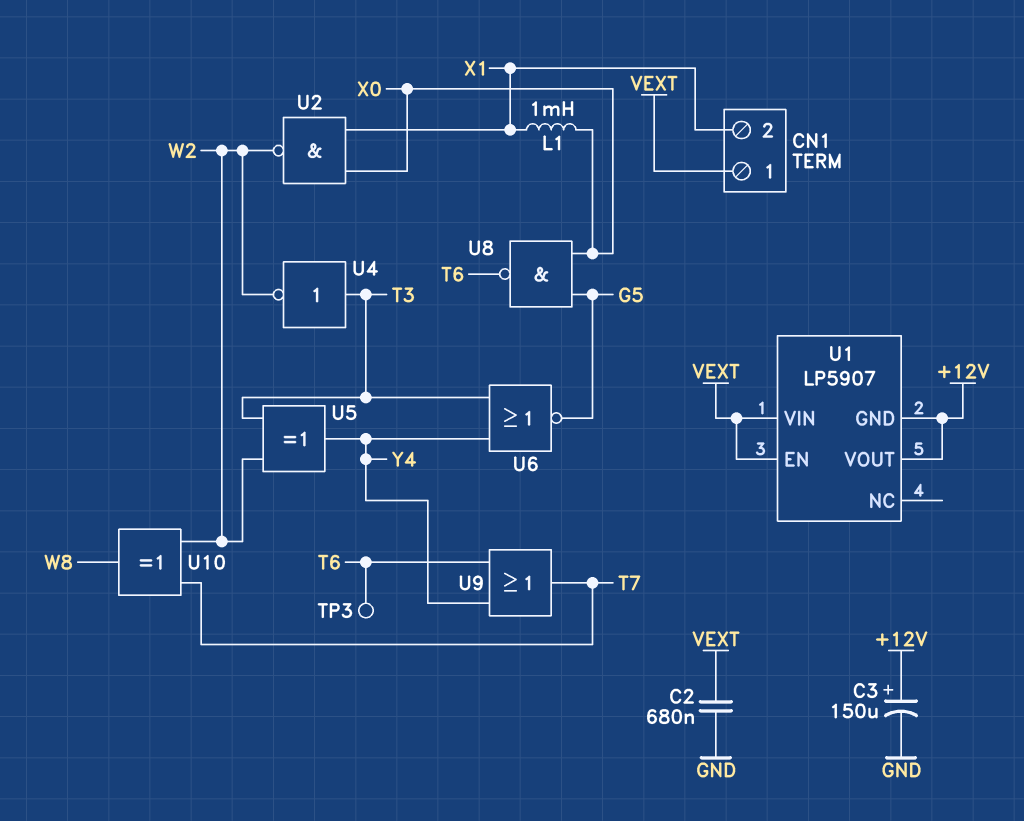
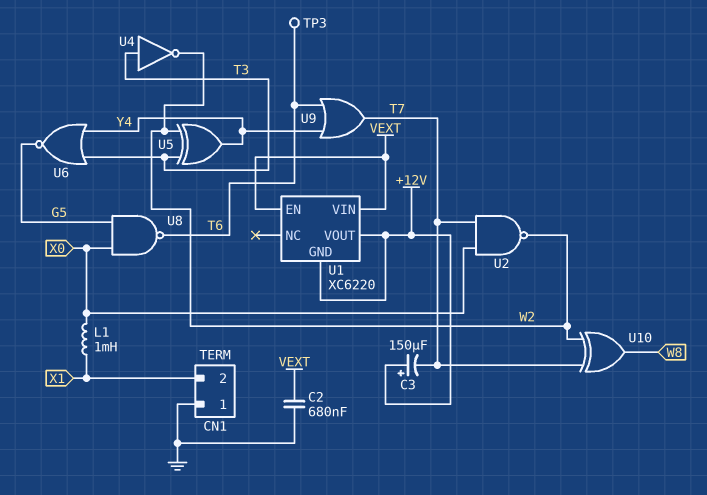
C3: 150uF (plus +12V, minus GND) -> 150uF (plus +12V, minus T7)
CN1 pin 1: VEXT -> GND
U1: LP5907 -> XC6220
U2: NAND (in X0, in X1, out W2) -> NAND (in T7, in X0, out W2)

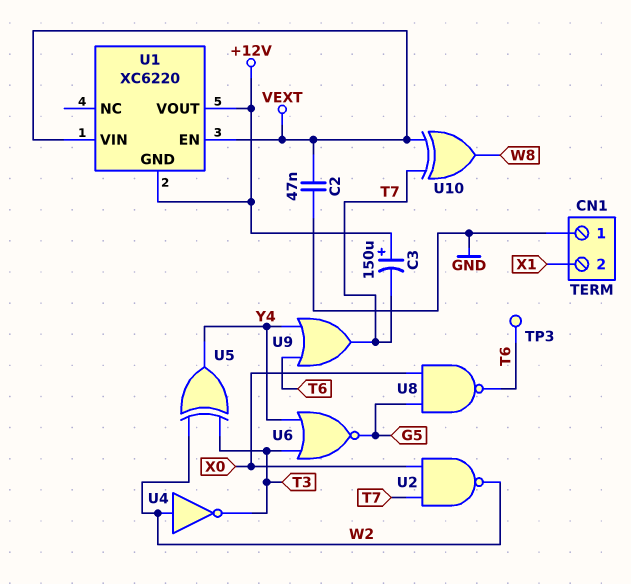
C2: 680nF (GND, VEXT) -> 47nF (GND, VEXT)
L1: 1mH (X0, X1) -> none
U4: NOT (in T3, out W2) -> NOT (in W2, out T3)
U10: XOR (in T7, in W2, out W8) -> XOR (in T7, in VEXT, out W8)

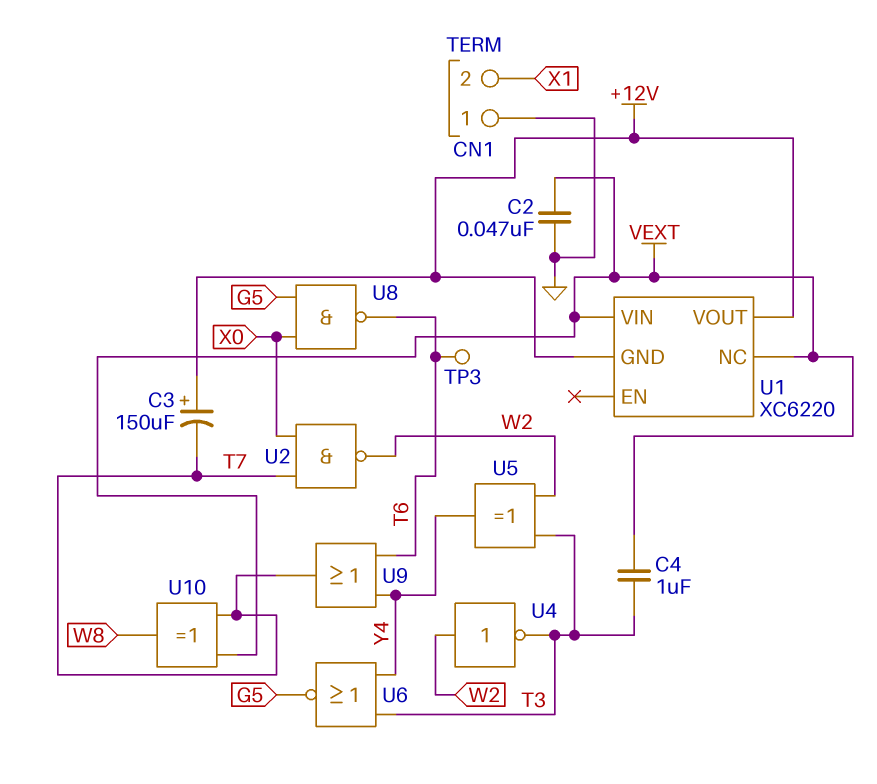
C4: none -> 1uF (T3, VEXT)
U1 pin EN: VEXT -> none
U1 pin NC: none -> VEXT

